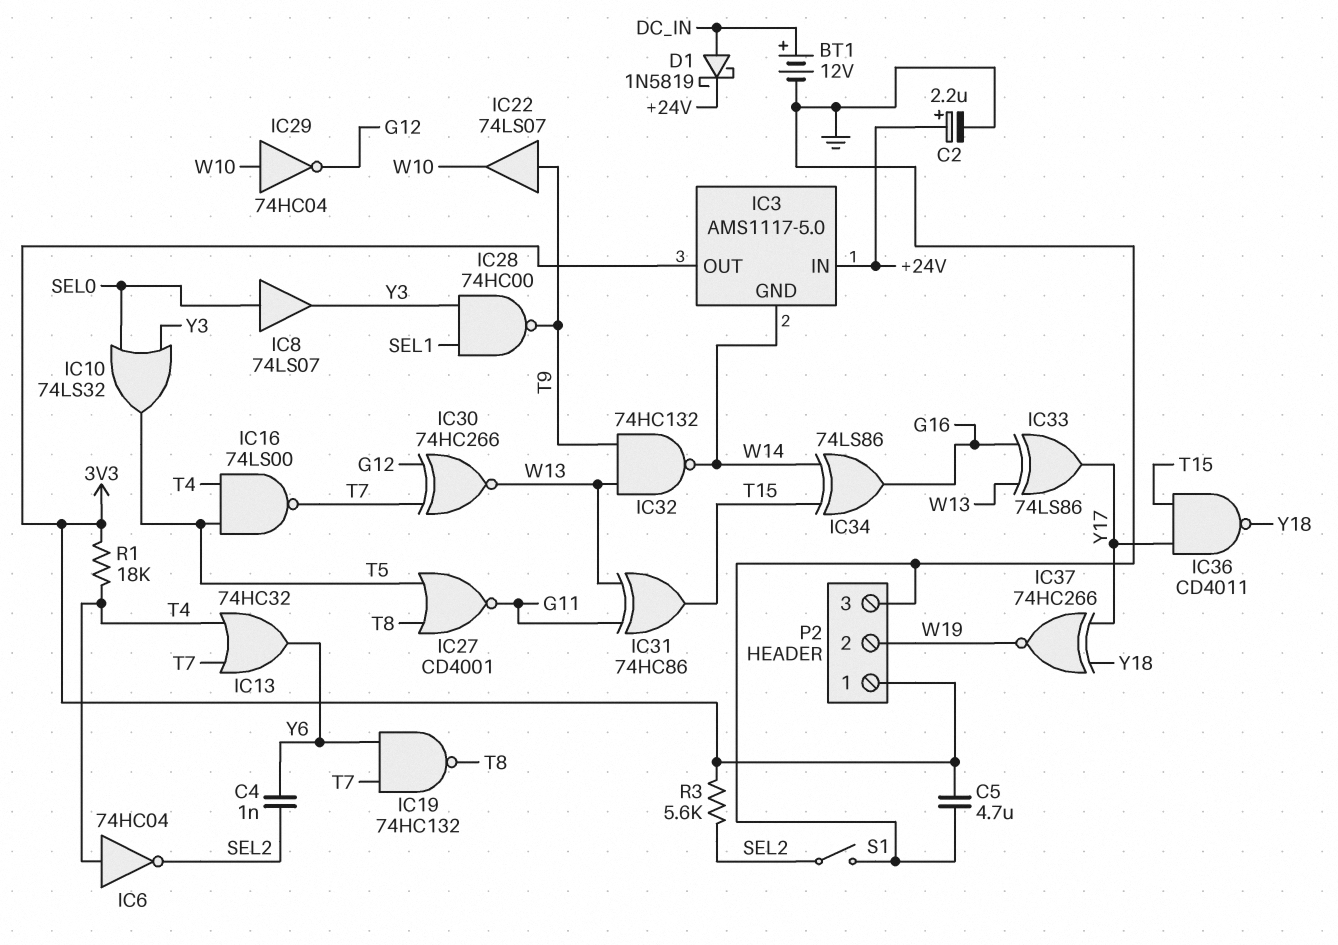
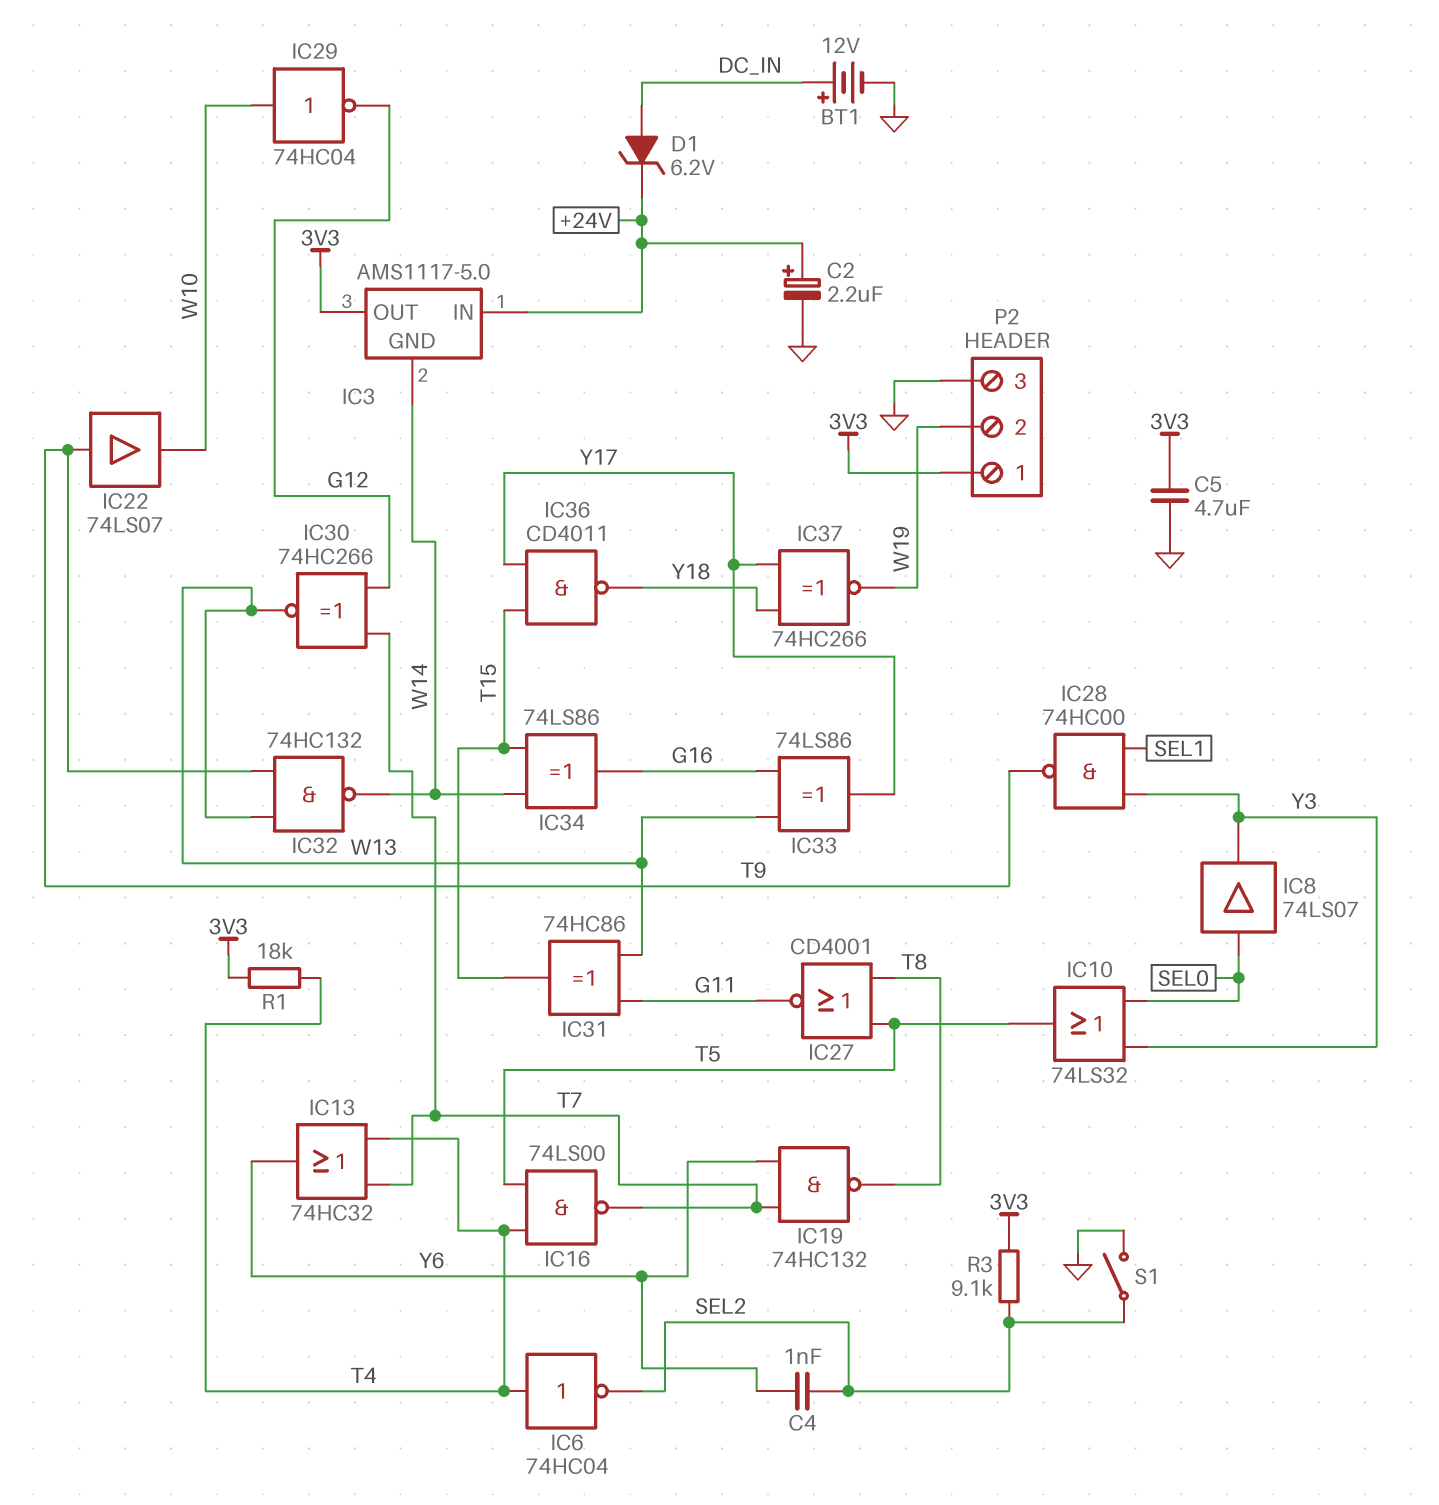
D1: schottky 1N5819 (A DC_IN, K +24V) -> zener 6.2V (A DC_IN, K +24V)
R3: 5.6k (3V3, SEL2) -> 9.1k (3V3, SEL2)

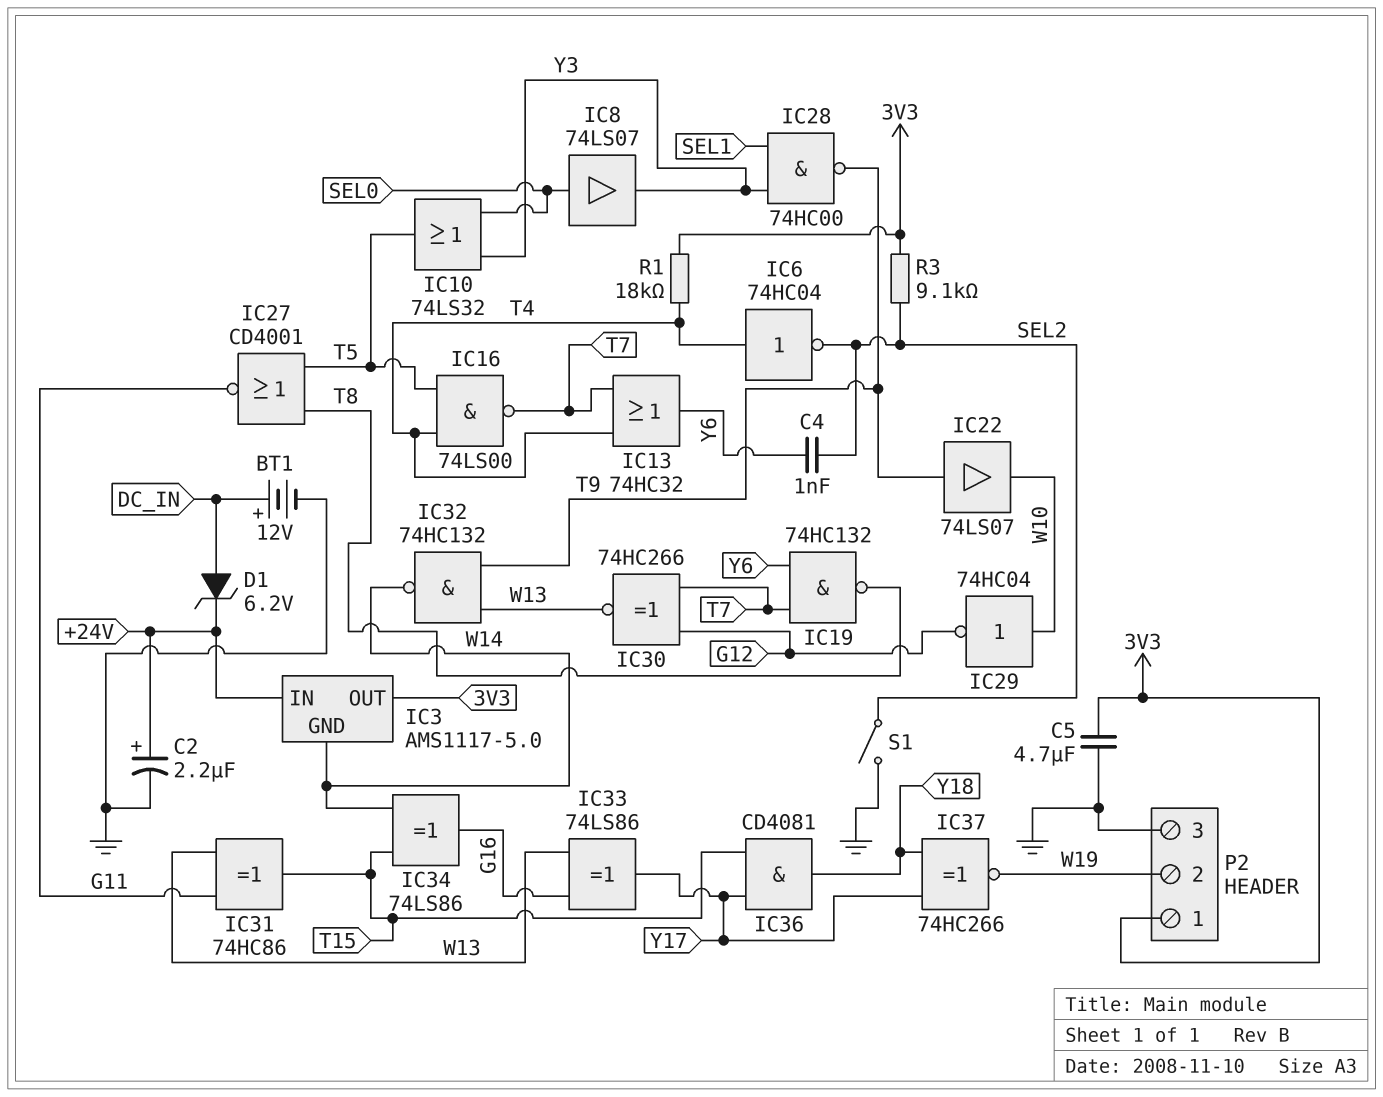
IC36: NAND CD4011 (in T15, in Y17, out Y18) -> AND CD4081 (in T15, in Y17, out Y18)

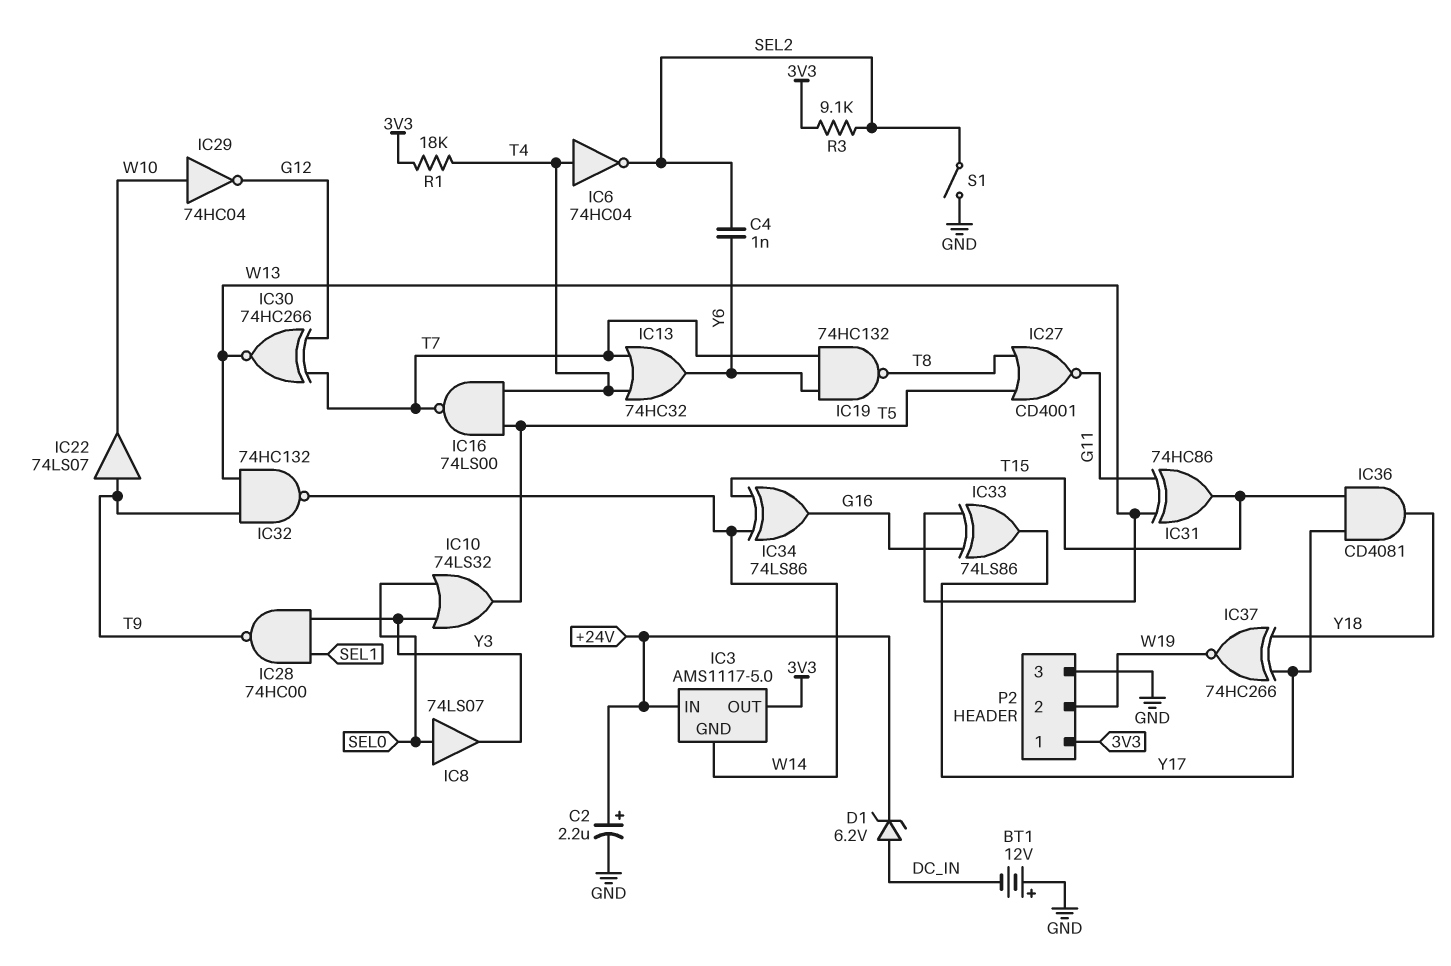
BT1: 12V (plus DC_IN, minus GND) -> 12V (plus GND, minus DC_IN)
C5: 4.7uF (3V3, GND) -> none

